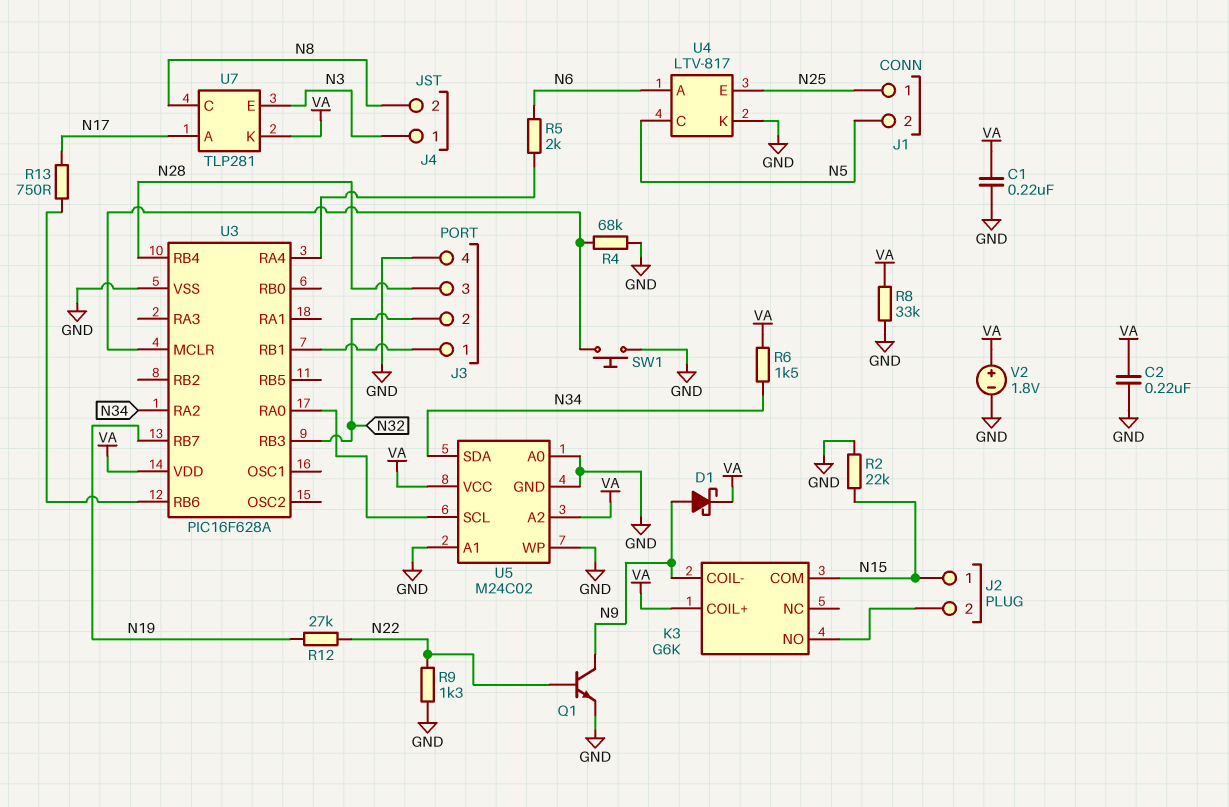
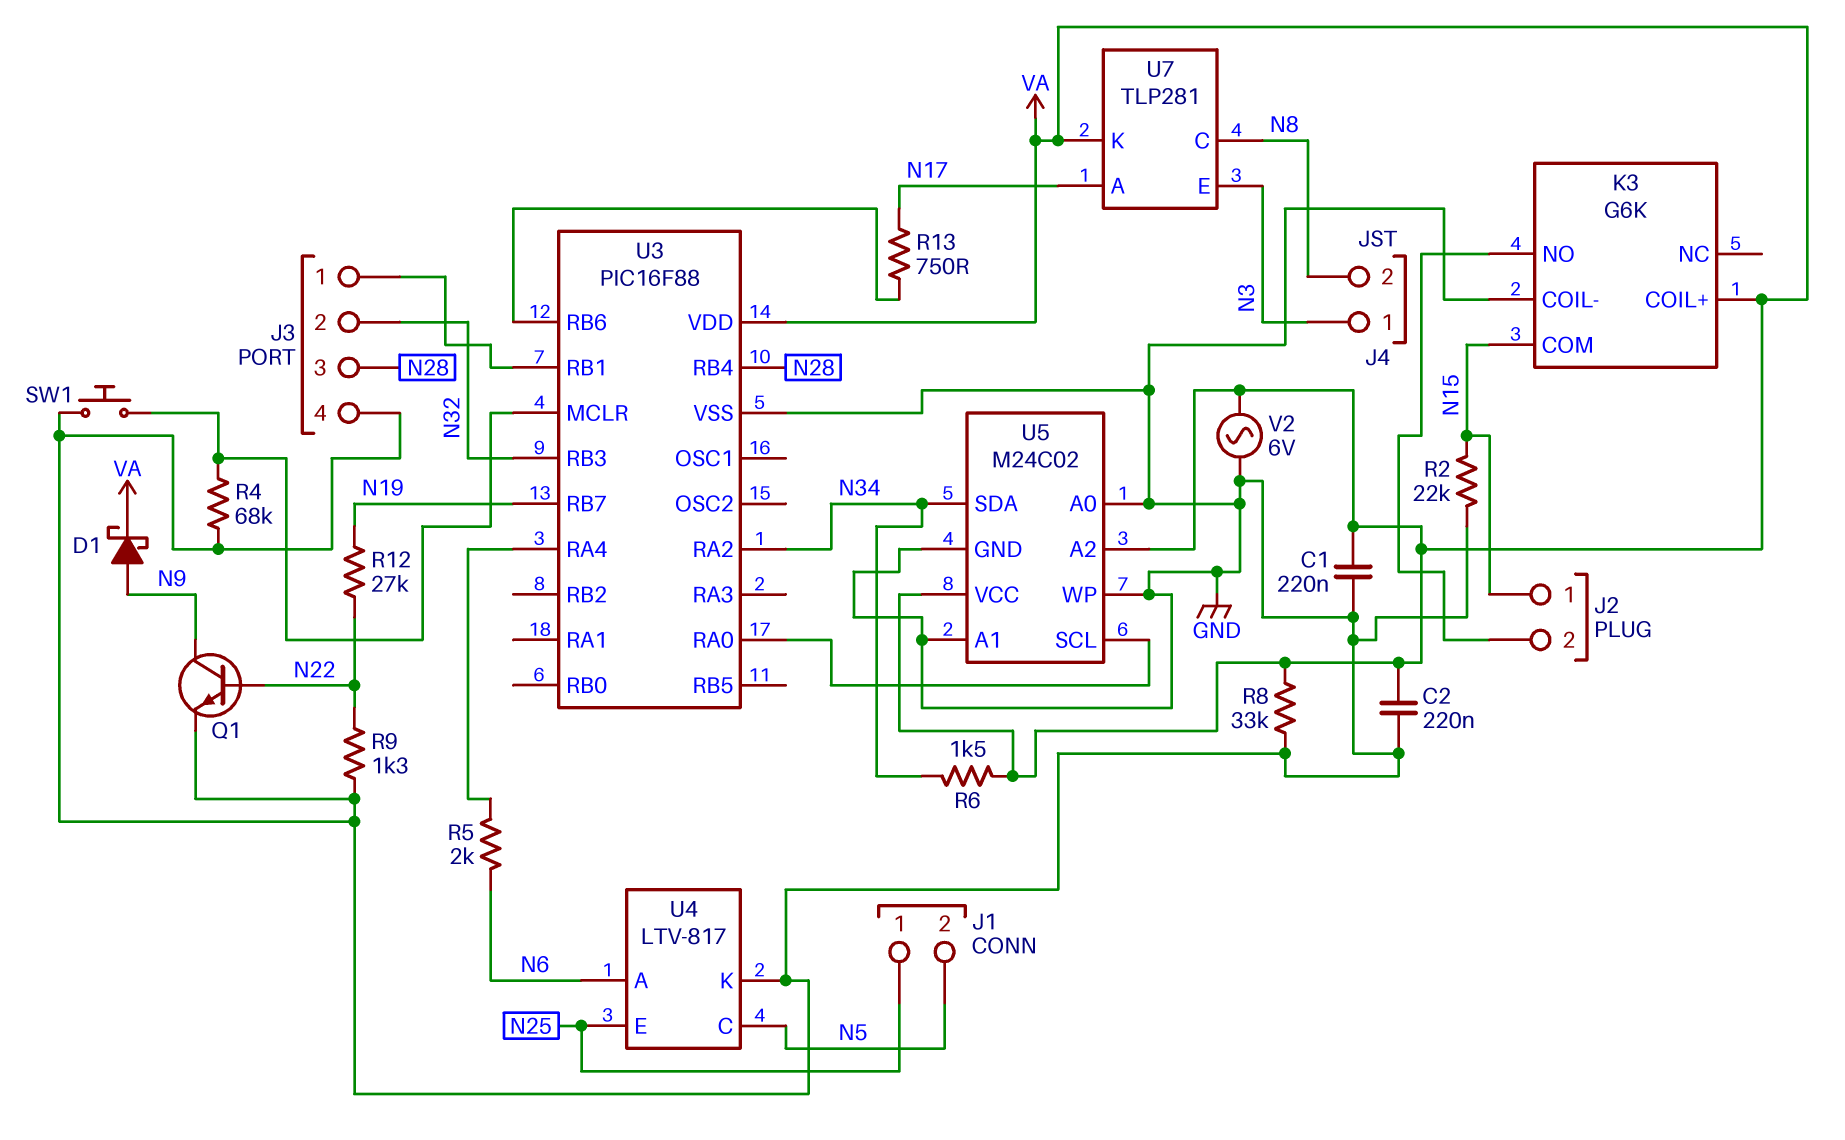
K3 pin COIL-: N9 -> GND
U3: PIC16F628A -> PIC16F88
V2: 1.8V (plus VA, minus GND) -> AC 6V (GND, VA)

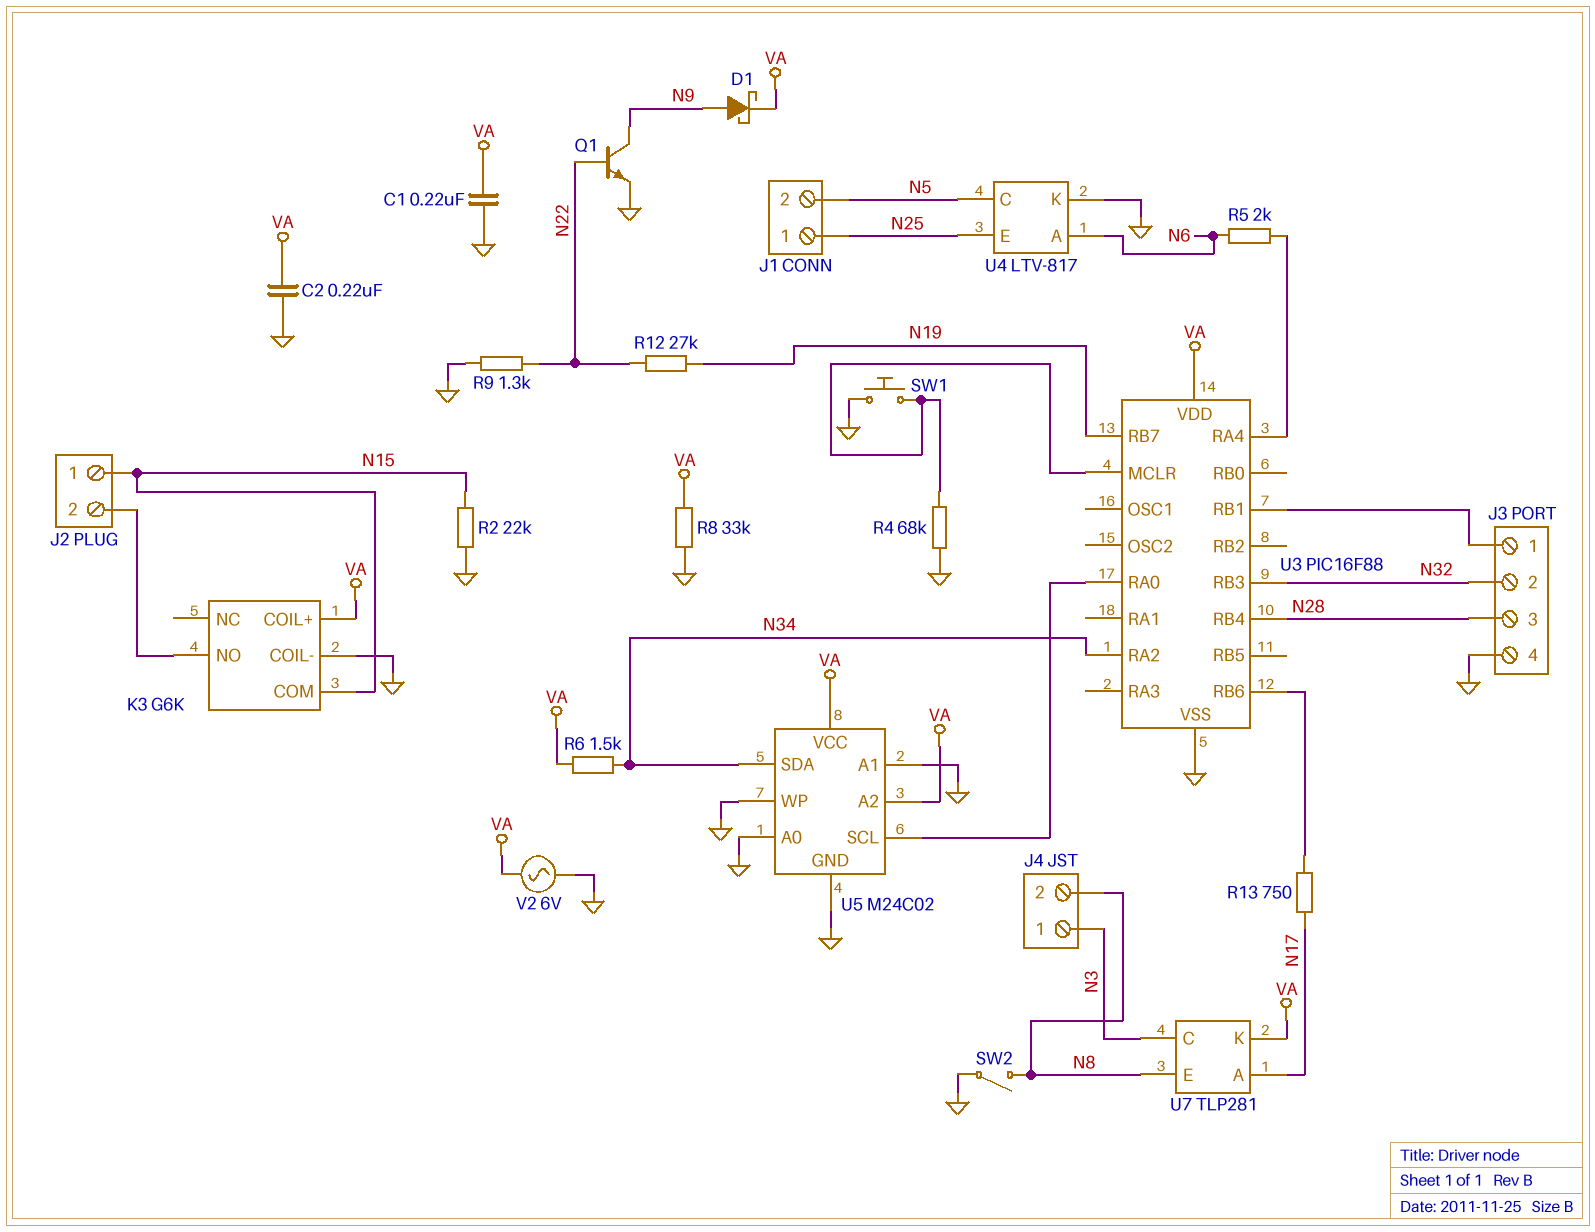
SW2: none -> switch (GND, N8)
U7 pin C: N8 -> N3
U7 pin E: N3 -> N8

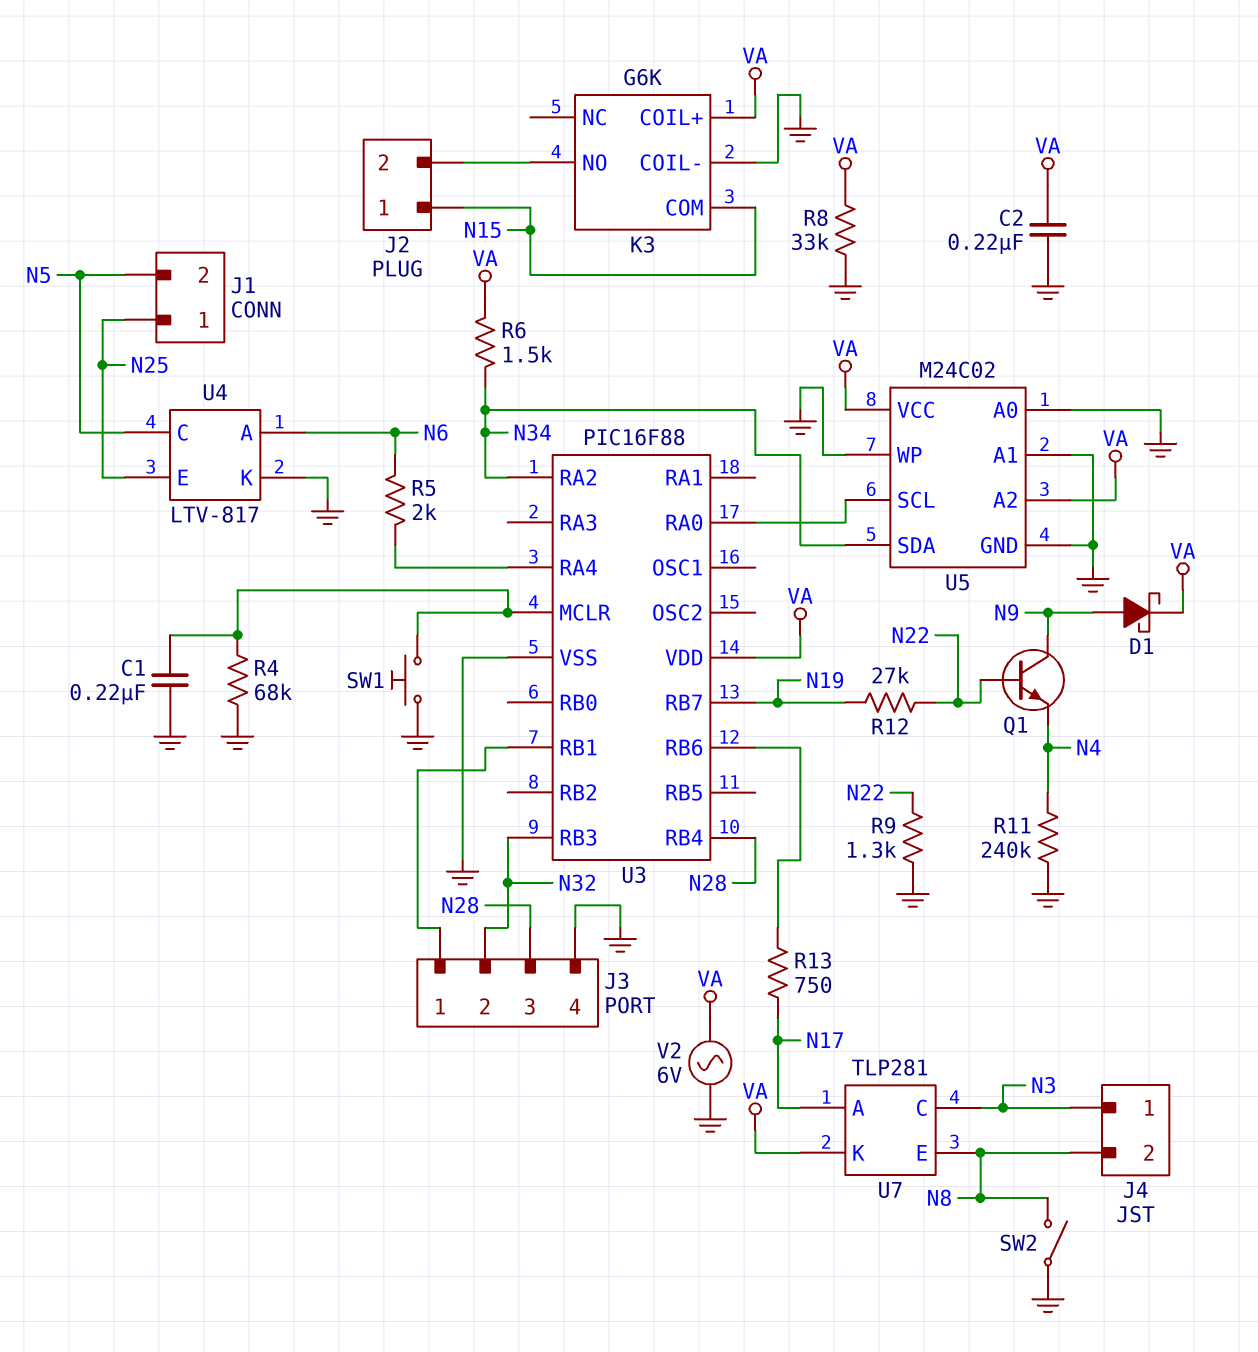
C1: 220nF (GND, VA) -> 220nF (GND, U3/MCLR)
Q1: NPN (B N22, C N9, E GND) -> NPN (B N22, C N9, E N4)
R2: 22k (GND, N15) -> none
R11: none -> 240k (GND, N4)

